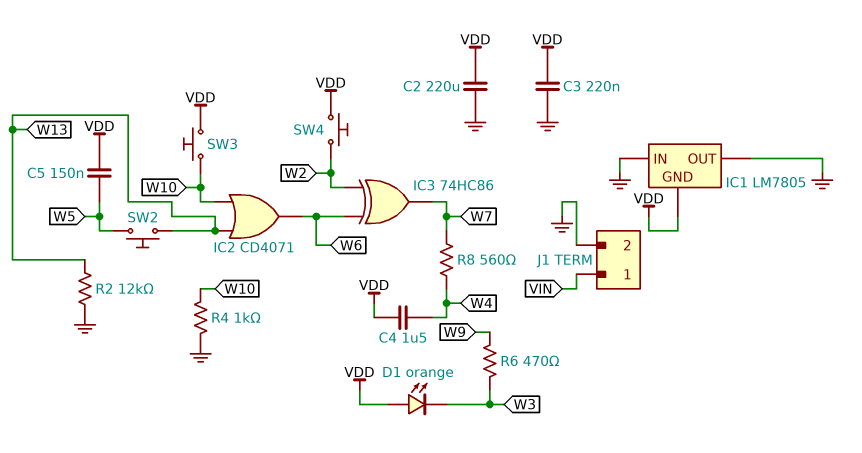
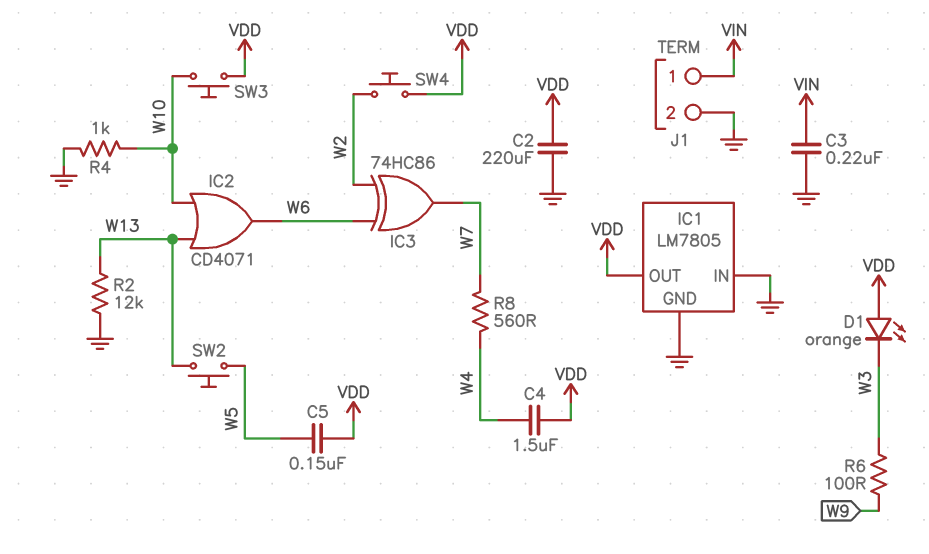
C3: 220nF (GND, VDD) -> 220nF (GND, VIN)
IC1 pin GND: VDD -> GND
IC1 pin OUT: GND -> VDD
R6: 470 (W3, W9) -> 100 (W3, W9)

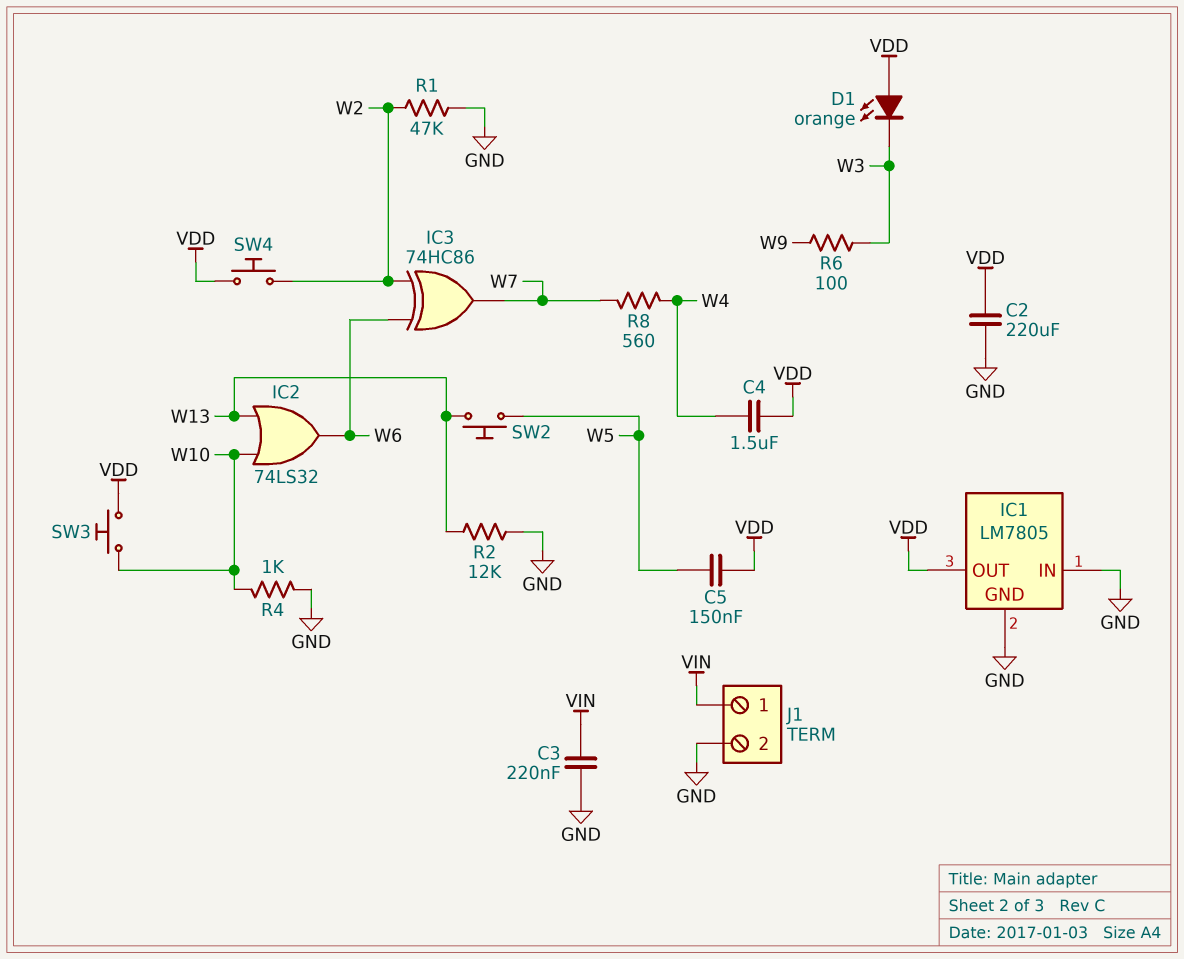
IC2: OR CD4071 (in W10, in W13, out W6) -> OR 74LS32 (in W10, in W13, out W6)
R1: none -> 47k (GND, W2)

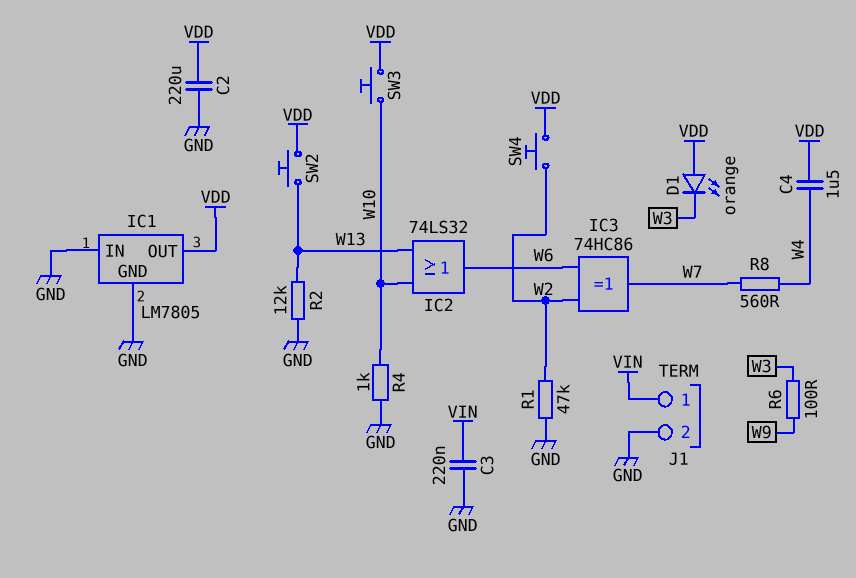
C5: 150nF (VDD, W5) -> none
SW2: button (W5, W13) -> button (VDD, W13)

